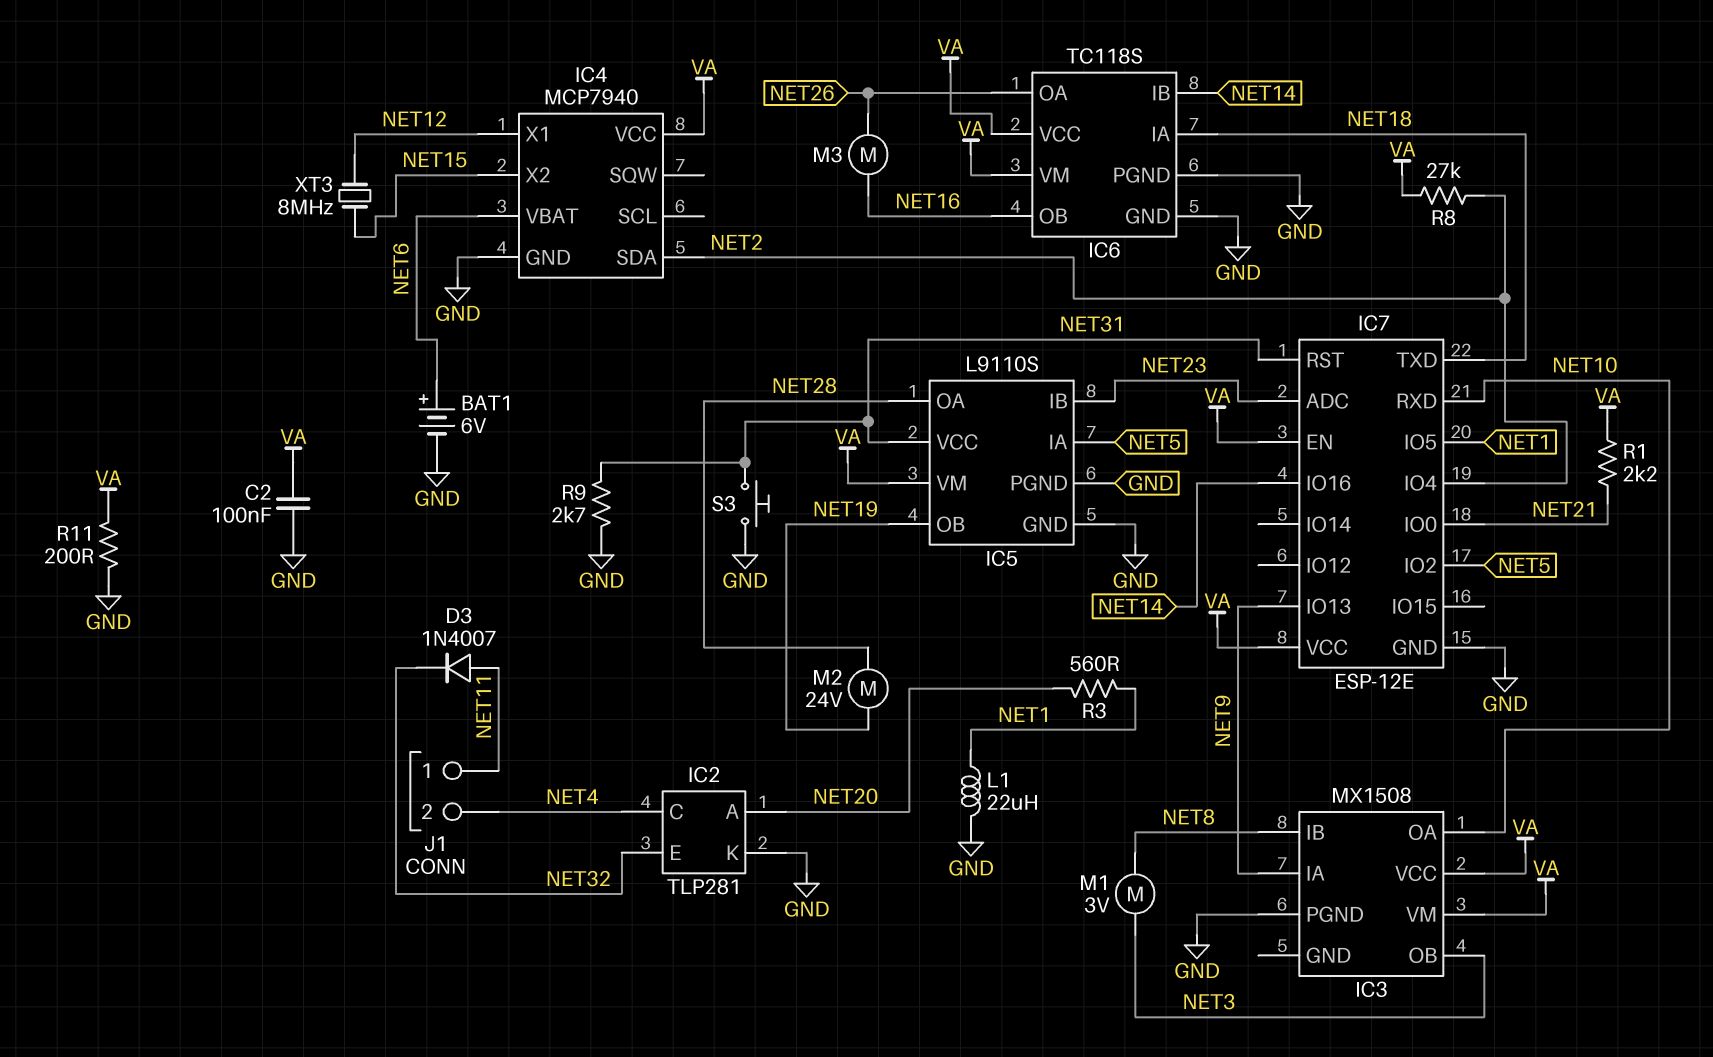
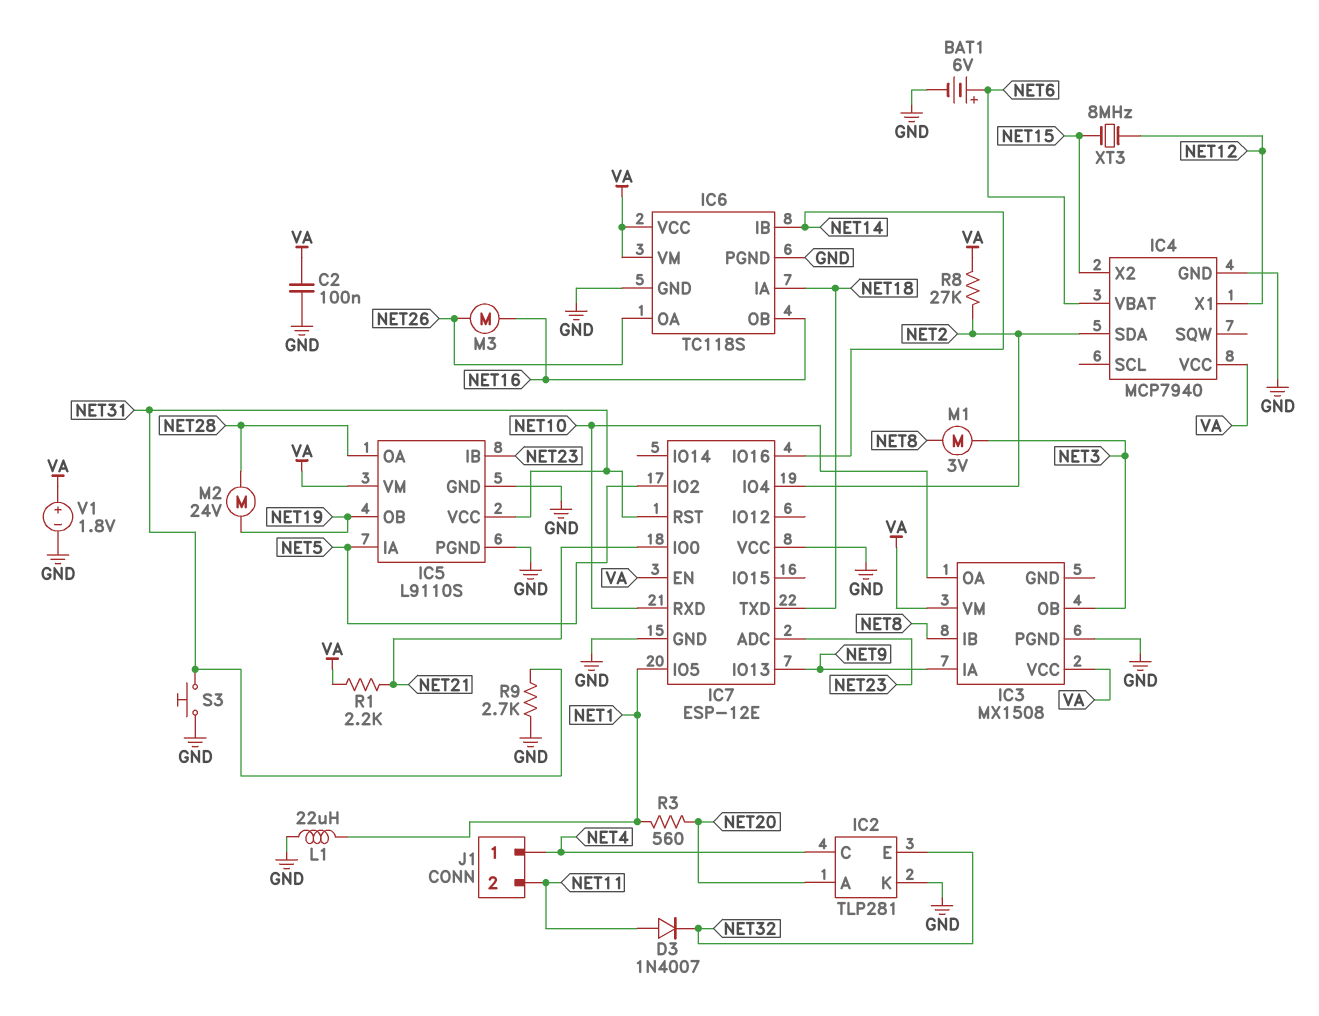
IC7 pin VCC: VA -> GND
J1 pin 1: NET11 -> NET4
J1 pin 2: NET4 -> NET11
R11: 200 (GND, VA) -> none
V1: none -> 1.8V (plus VA, minus GND)

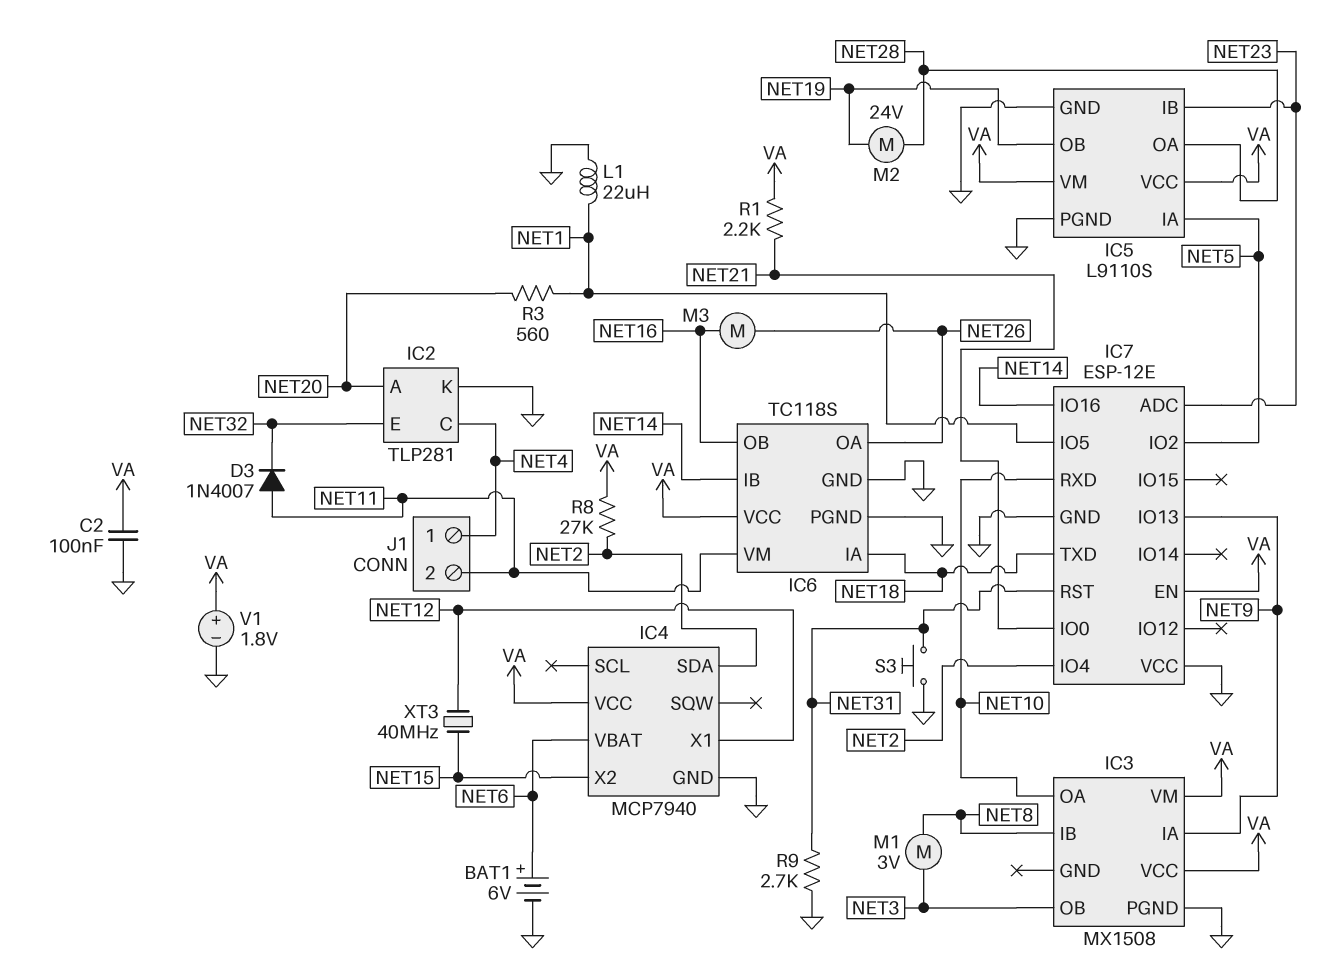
IC5 pin VCC: NET31 -> VA
IC6 pin VM: VA -> NET11
XT3: 8MHz (NET12, NET15) -> 40MHz (NET12, NET15)

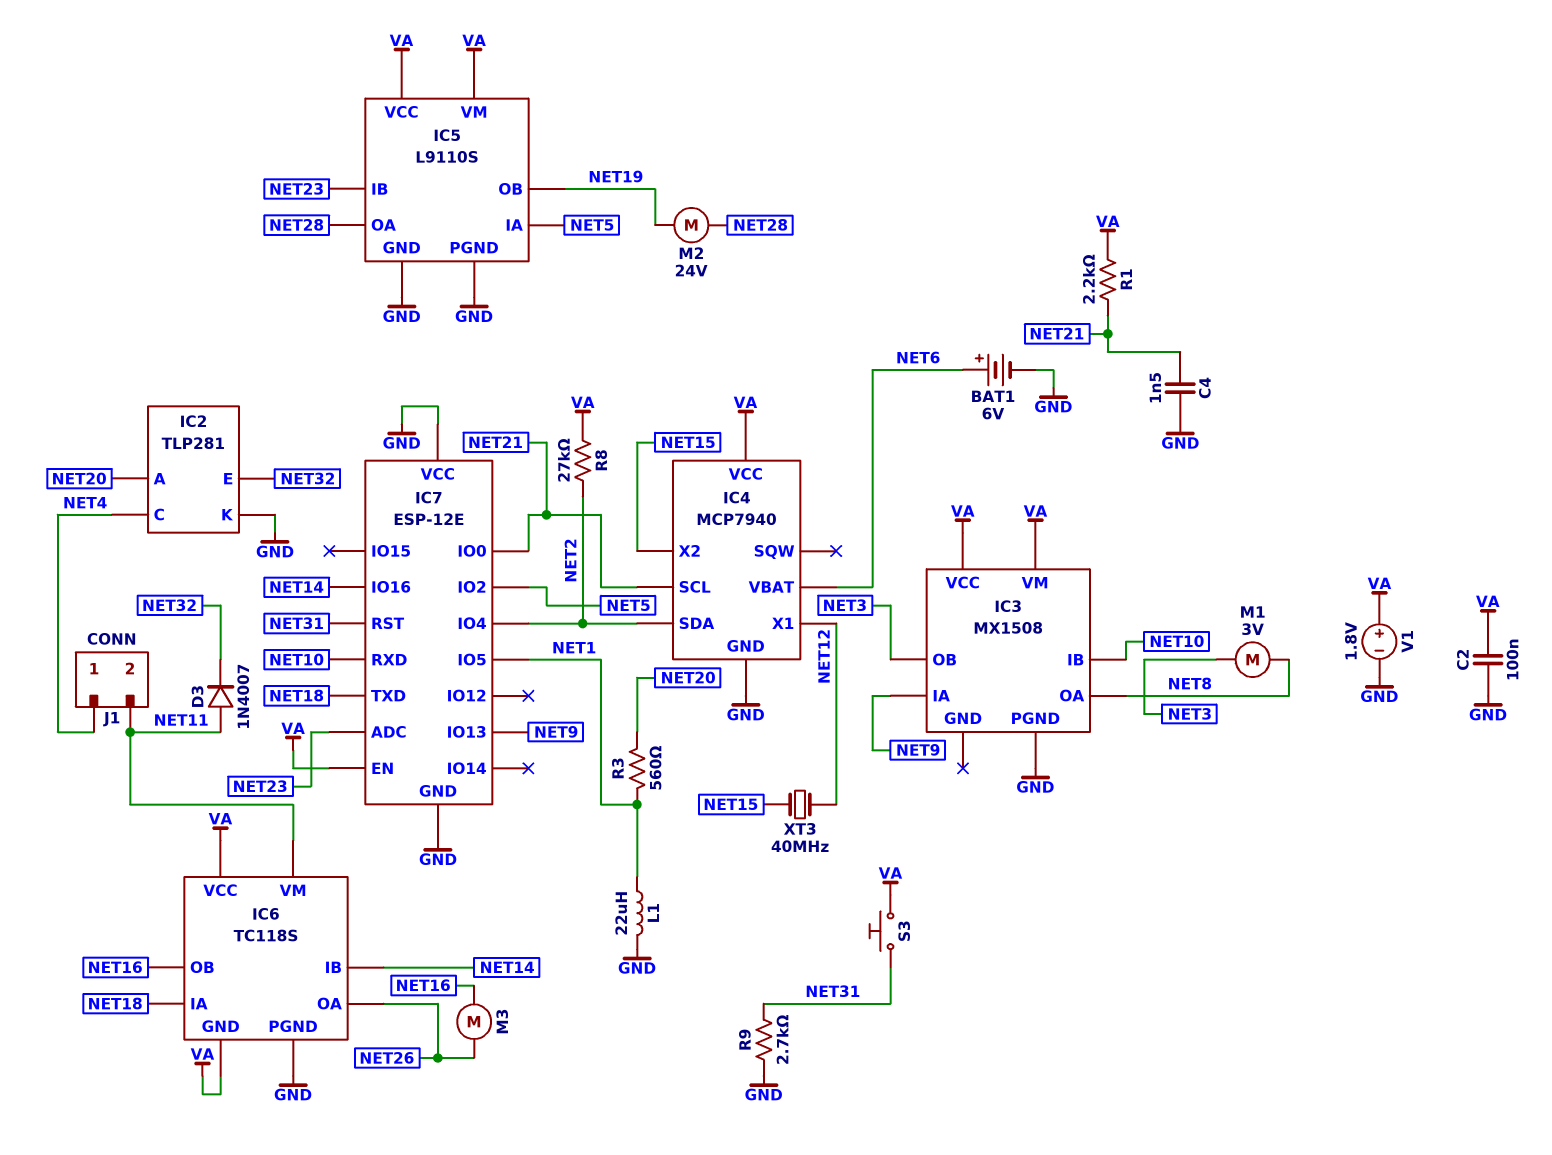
C4: none -> 1.5nF (GND, NET21)
IC3 pin IB: NET8 -> NET10
IC3 pin OA: NET10 -> NET8
IC4 pin SCL: none -> NET21
IC6 pin GND: GND -> VA
S3: button (GND, NET31) -> button (NET31, VA)

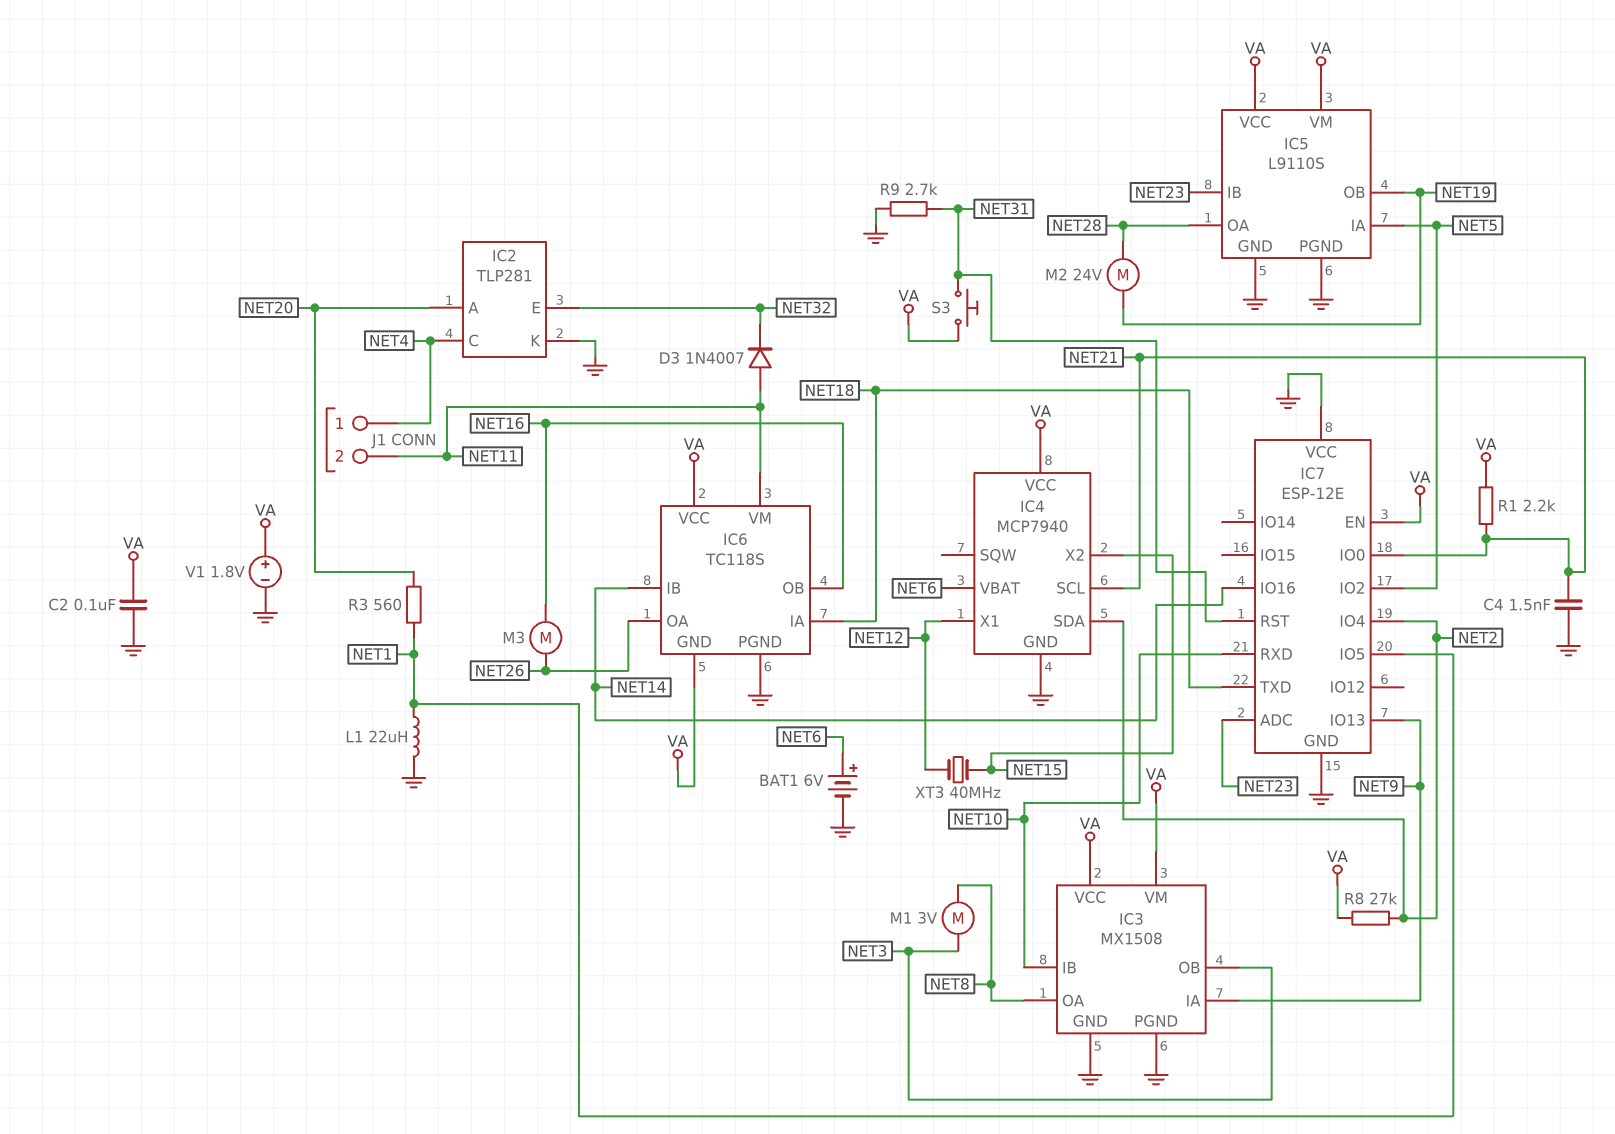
IC3 pin GND: none -> GND

